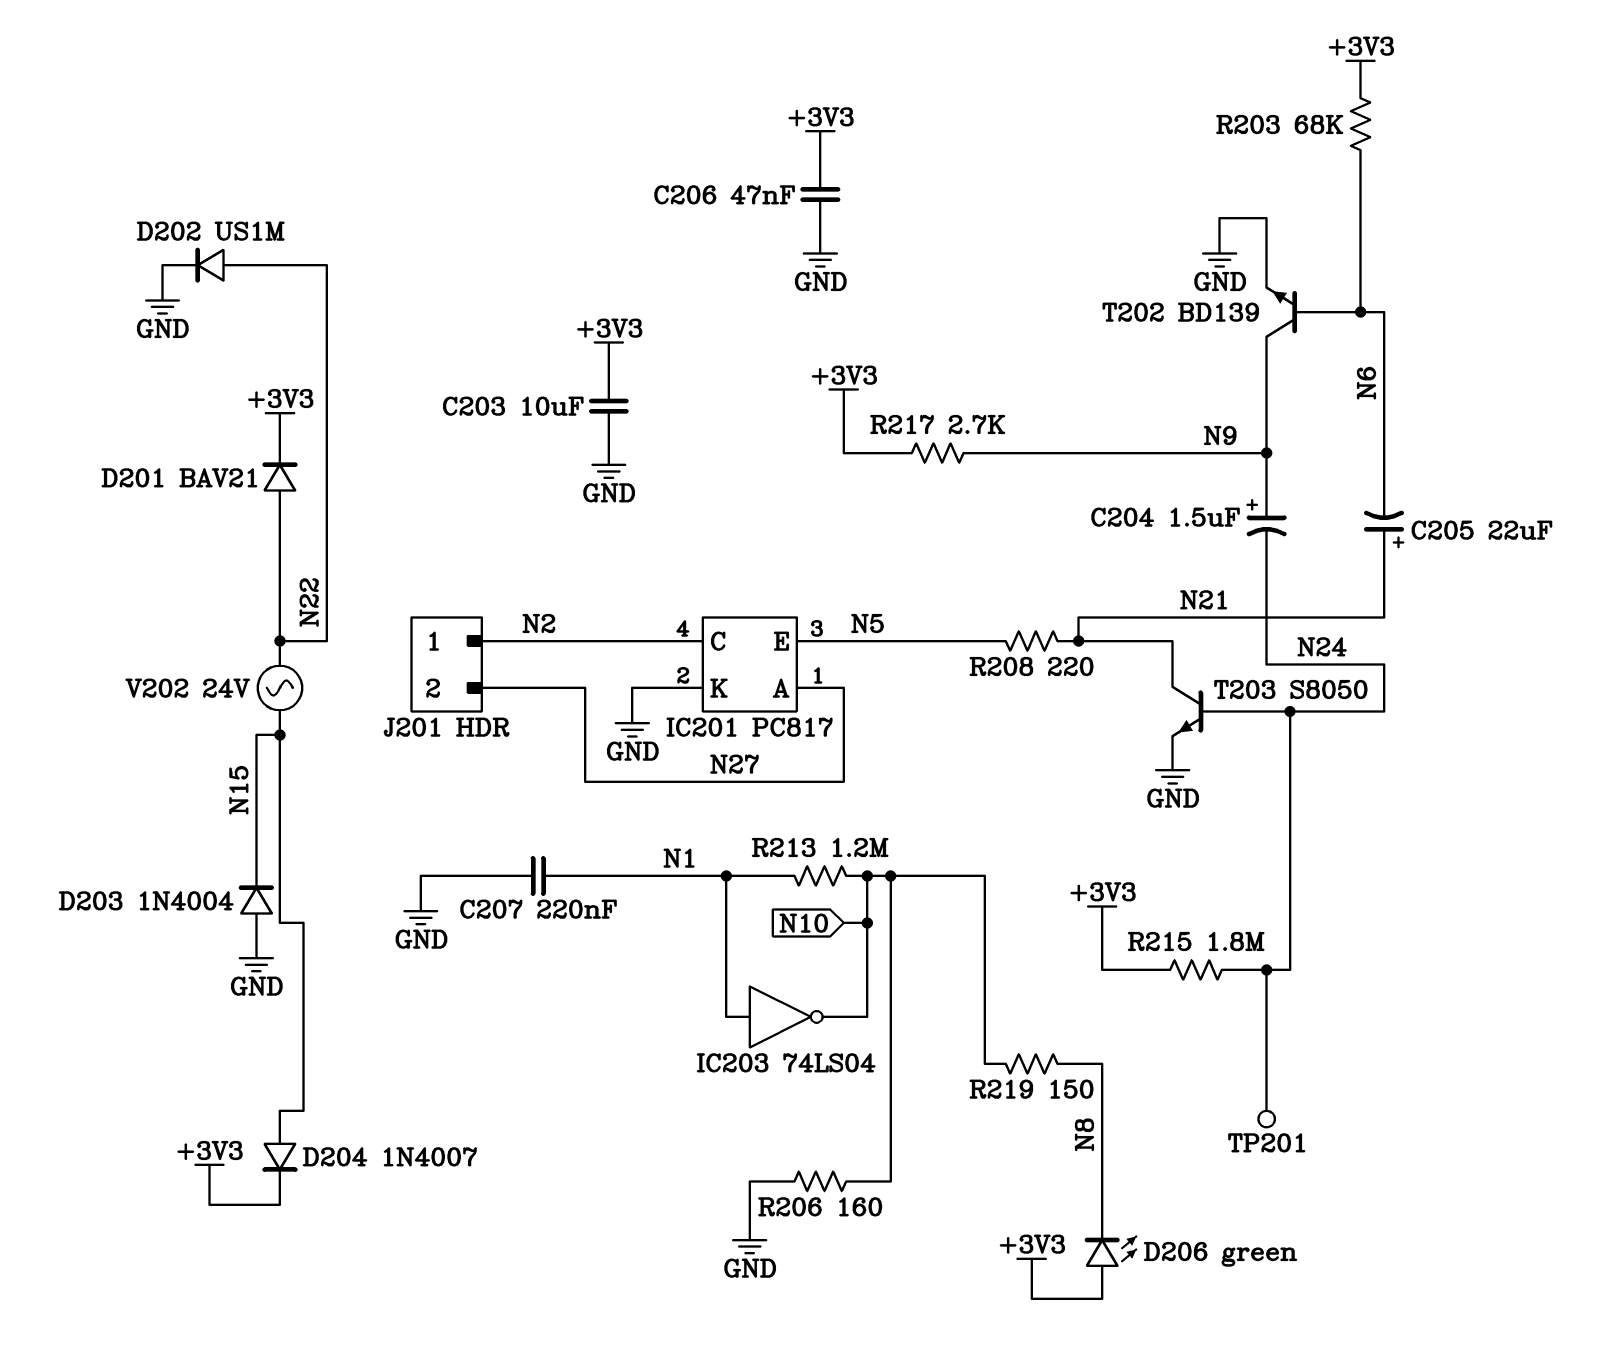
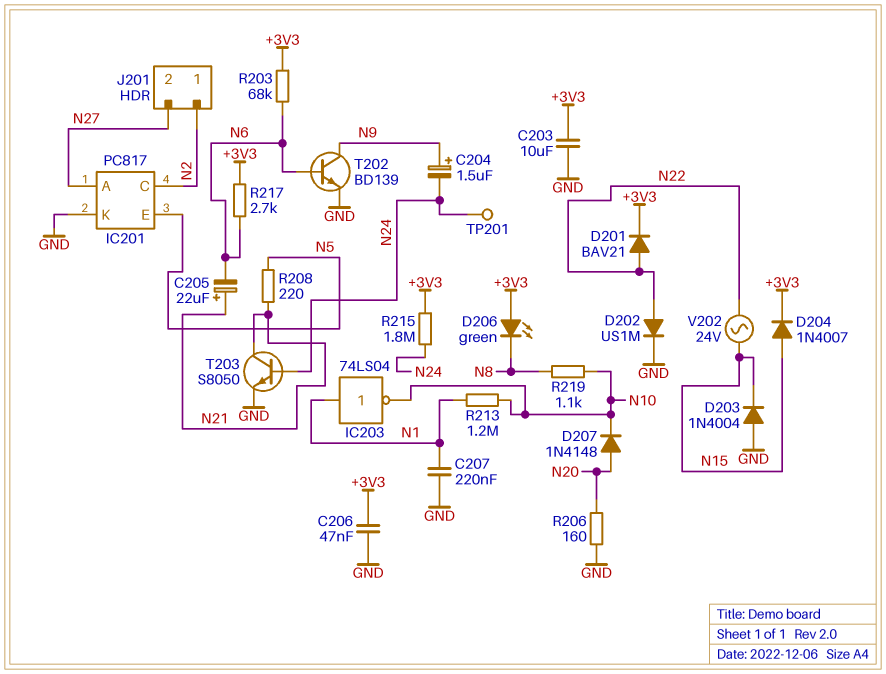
D207: none -> diode 1N4148 (A N20, K N10)
R206: 160 (GND, N10) -> 160 (GND, N20)
R217: 2.7k (+3V3, N9) -> 2.7k (+3V3, N6)
R219: 150 (N8, N10) -> 1.1k (N8, N10)

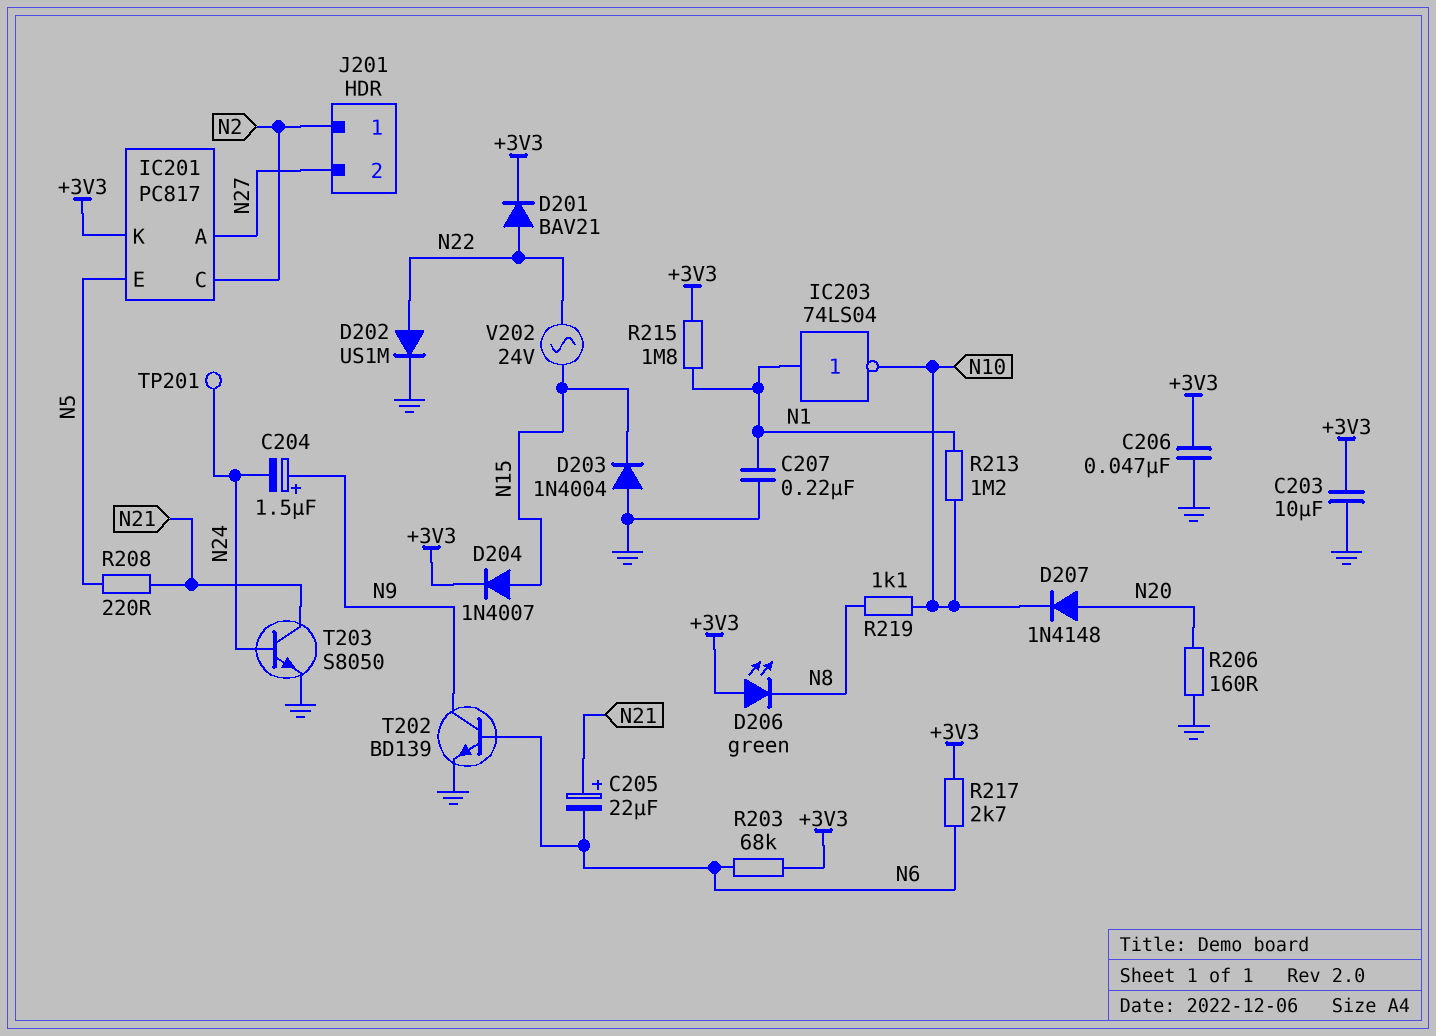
IC201 pin K: GND -> +3V3
R215: 1.8M (+3V3, N24) -> 1.8M (+3V3, N1)

